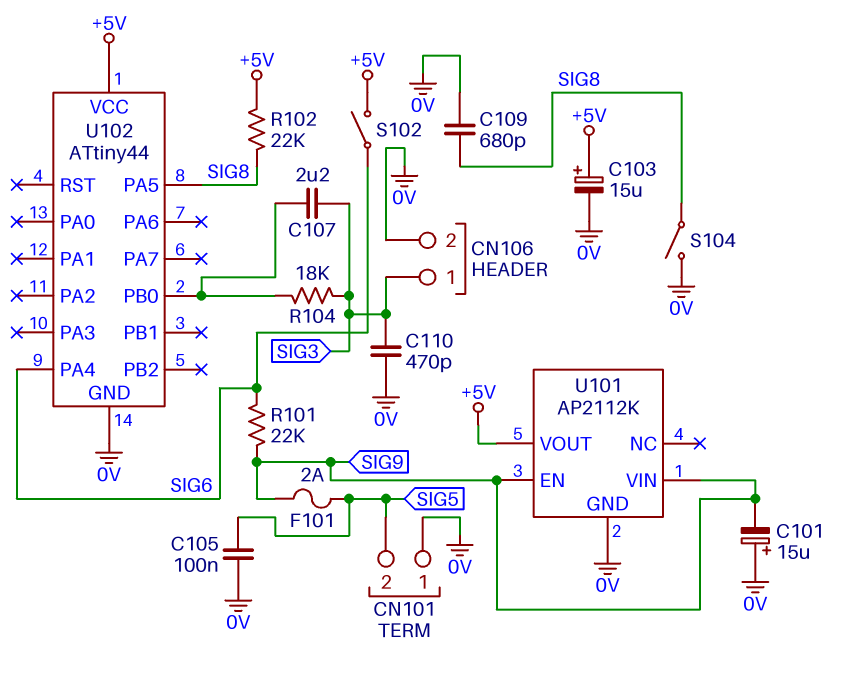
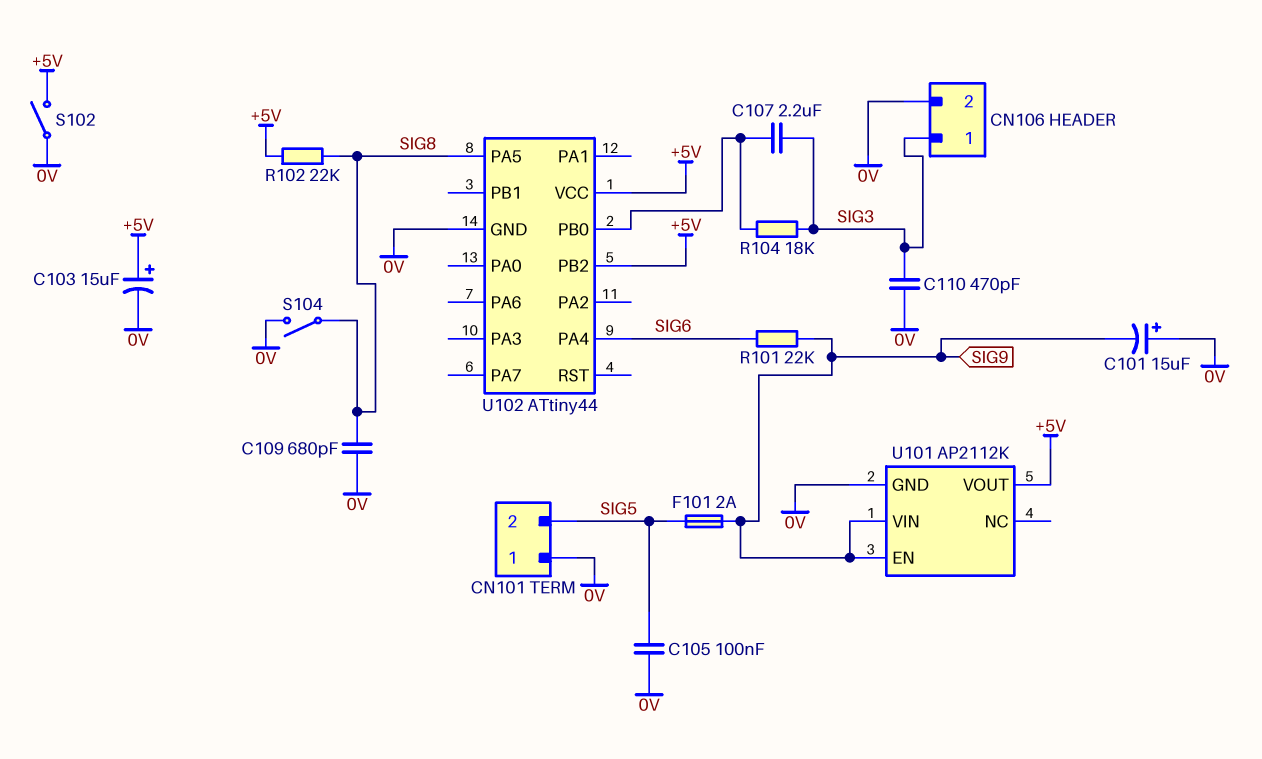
S102: switch (+5V, SIG6) -> switch (+5V, 0V)
U102 pin PB2: none -> +5V

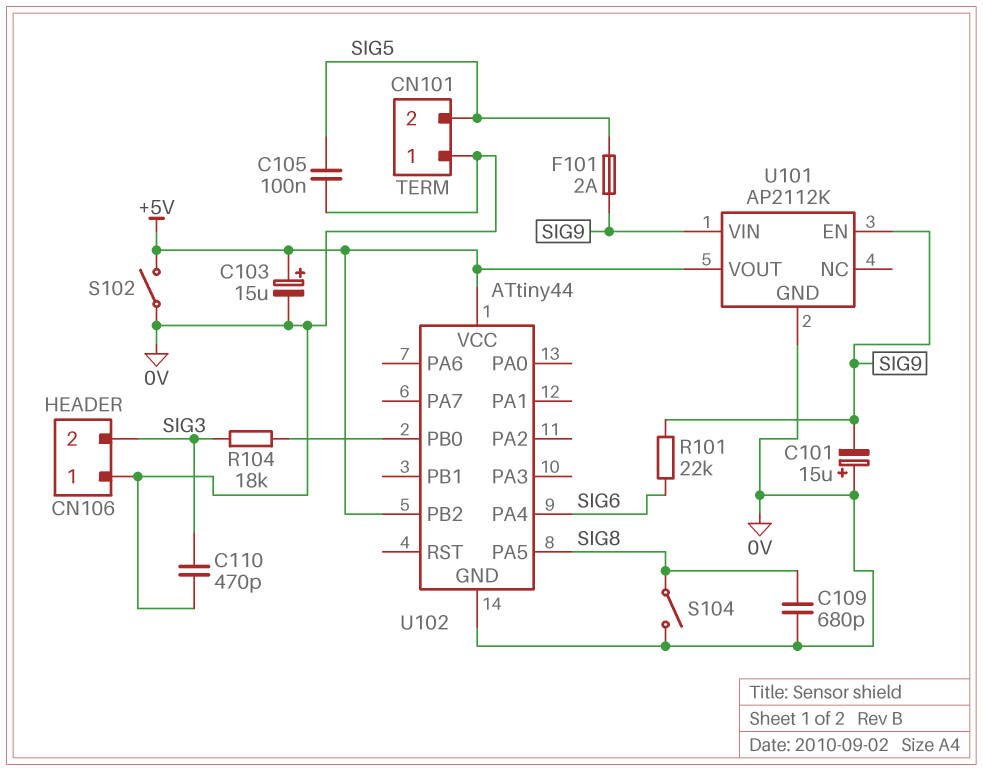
C107: 2.2uF (SIG3, U102/PB0) -> none
CN106 pin 1: SIG3 -> 0V
CN106 pin 2: 0V -> SIG3
R102: 22k (+5V, SIG8) -> none

